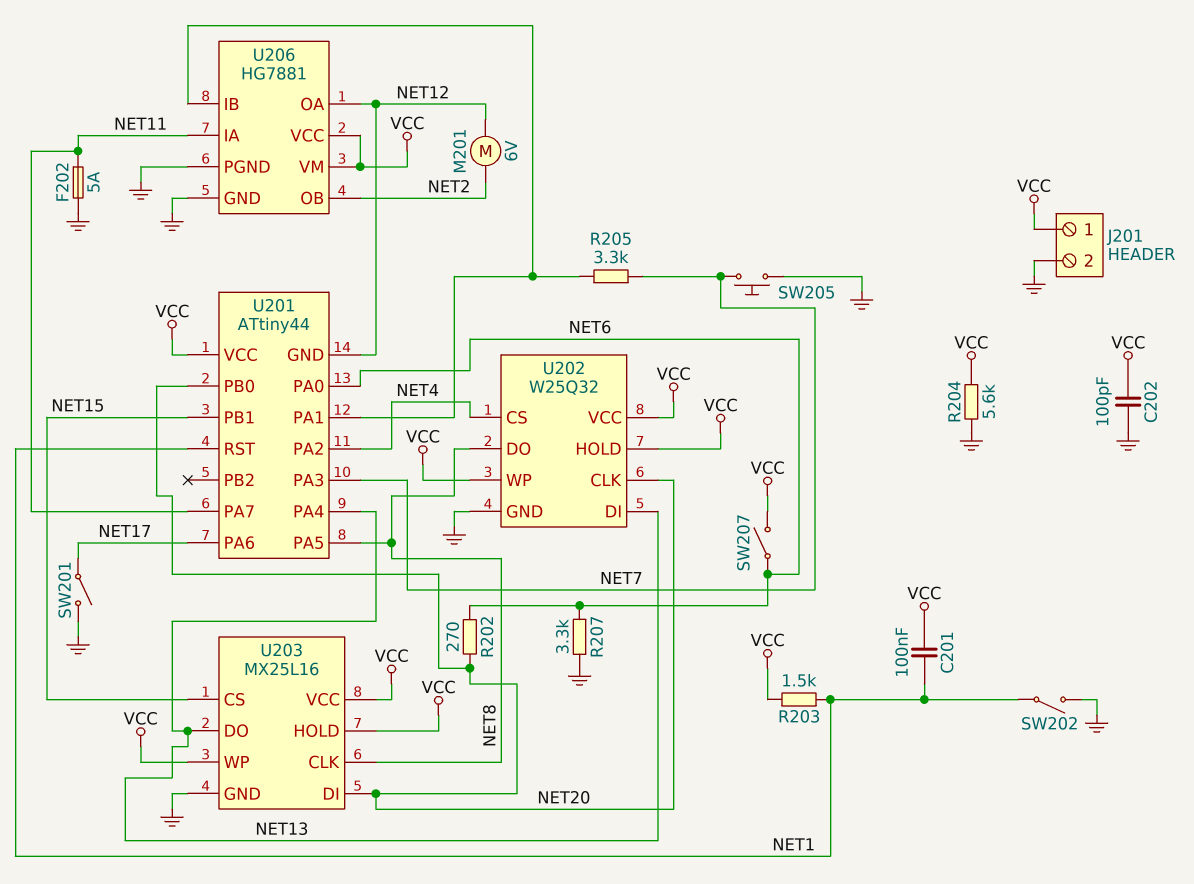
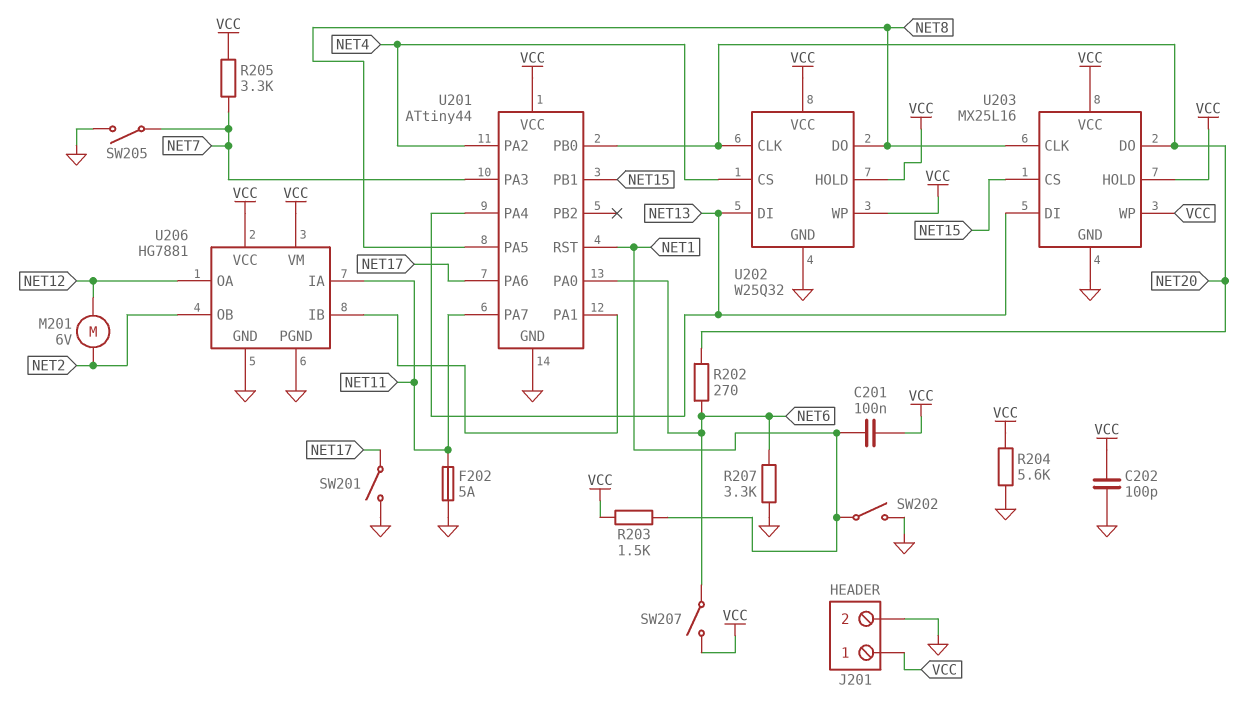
R205: 3.3k (NET7, U201/PA1) -> 3.3k (NET7, VCC)
SW205: button (GND, NET7) -> switch (GND, NET7)
U201 pin GND: NET12 -> GND
U203 pin DI: NET20 -> NET13
U203 pin DO: NET13 -> NET20

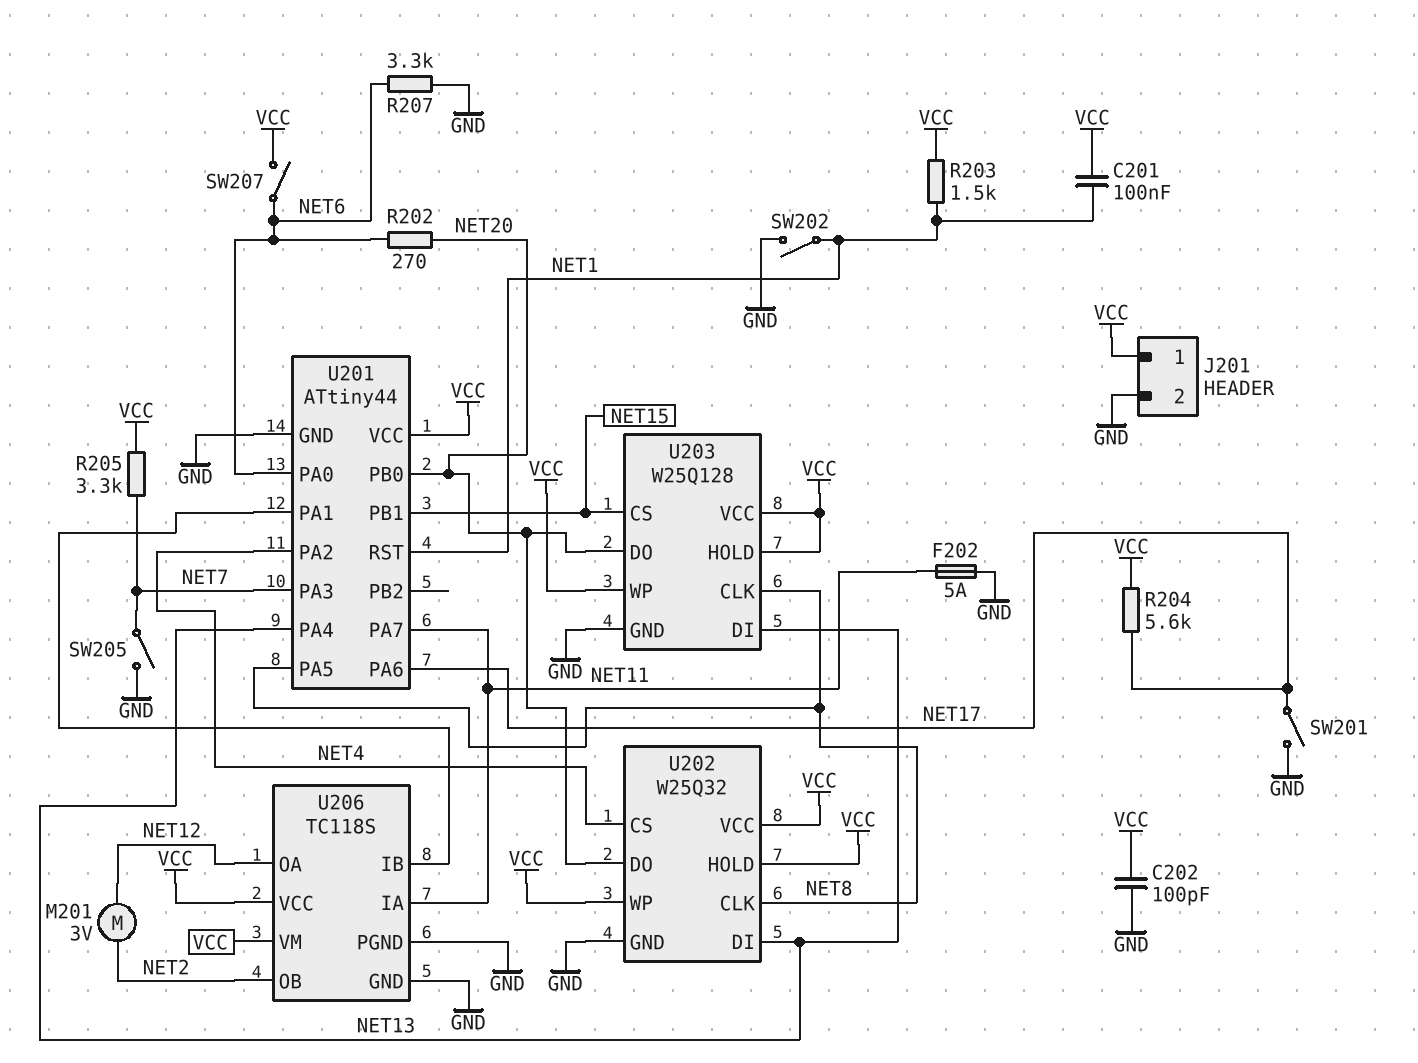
M201: motor 6V (NET2, NET12) -> motor 3V (NET2, NET12)
R204: 5.6k (GND, VCC) -> 5.6k (NET17, VCC)
U202 pin CLK: NET20 -> NET8
U202 pin DO: NET8 -> NET20
U203: MX25L16 -> W25Q128
U206: HG7881 -> TC118S

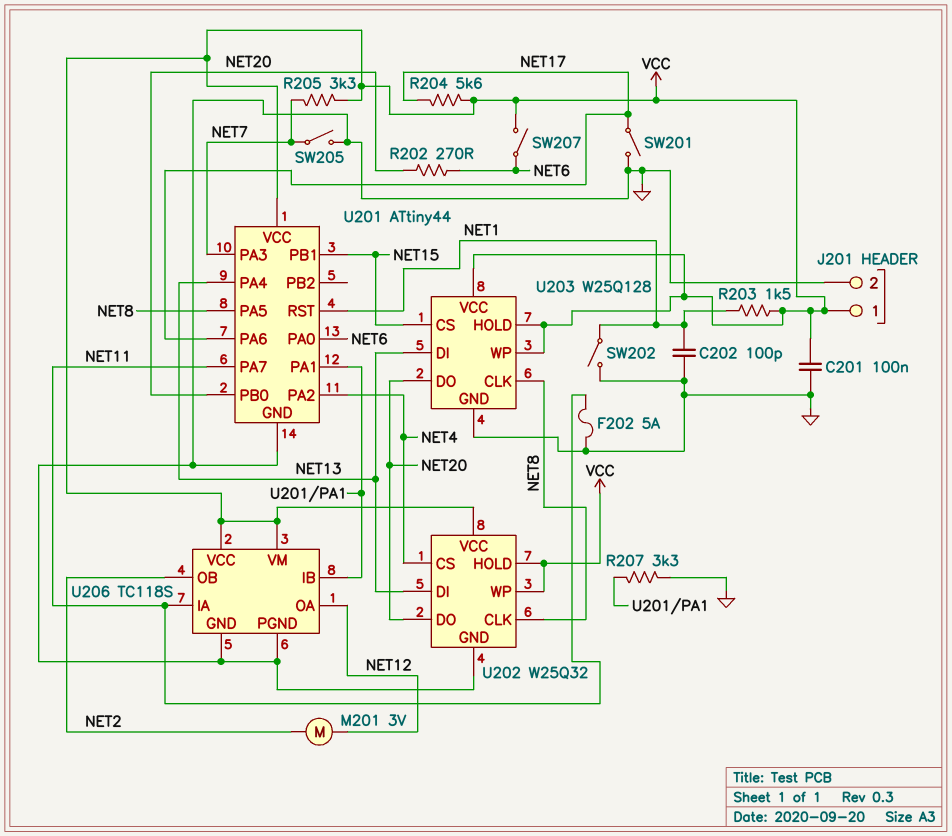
C201: 100nF (NET1, VCC) -> 100nF (GND, VCC)
C202: 100pF (GND, VCC) -> 100pF (GND, NET1)
R207: 3.3k (GND, NET6) -> 3.3k (GND, U201/PA1)

